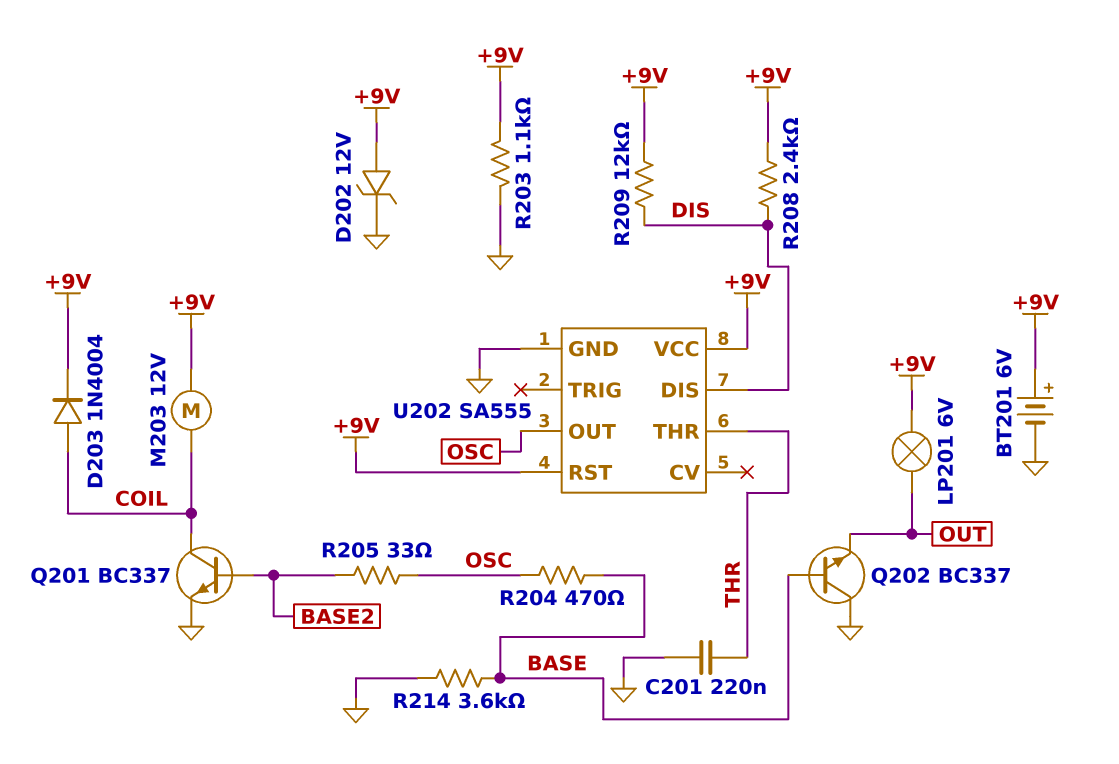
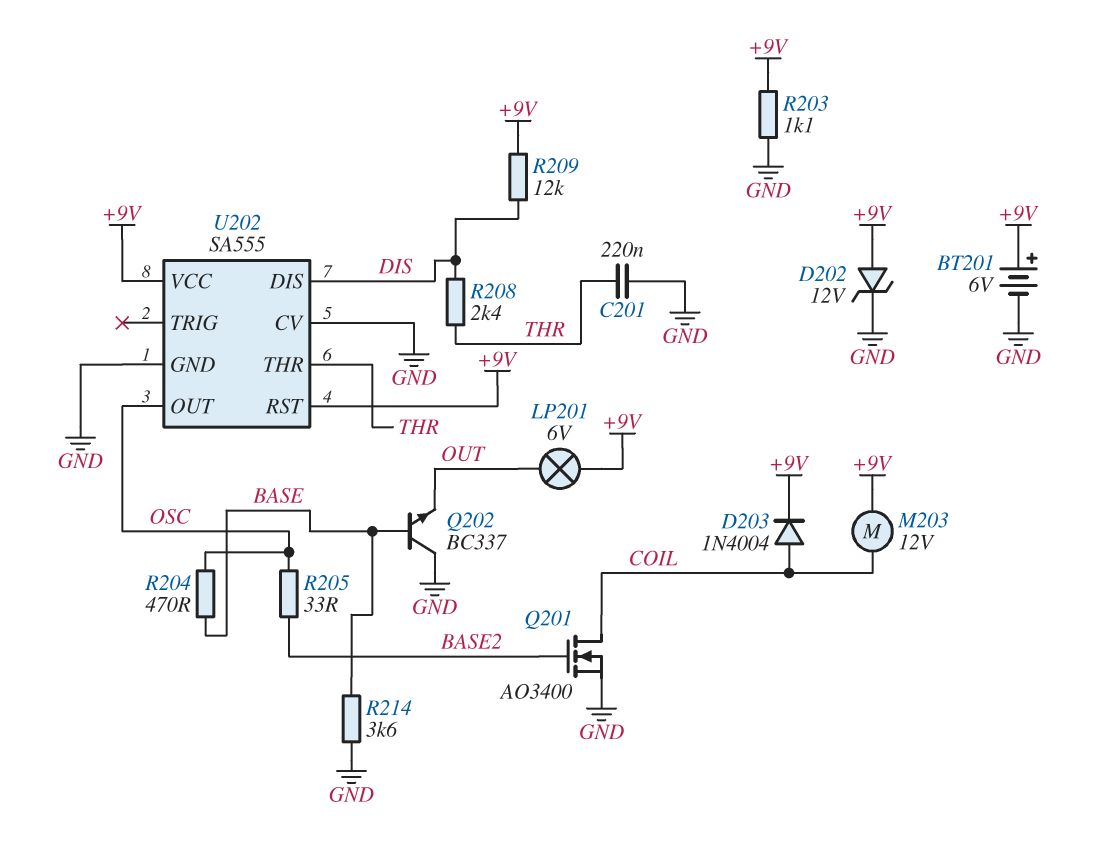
Q201: NPN BC337 (B BASE2, C COIL, E GND) -> NMOS AO3400 (G BASE2, D COIL, S GND)
R208: 2.4k (+9V, DIS) -> 2.4k (DIS, THR)
U202 pin CV: none -> GND

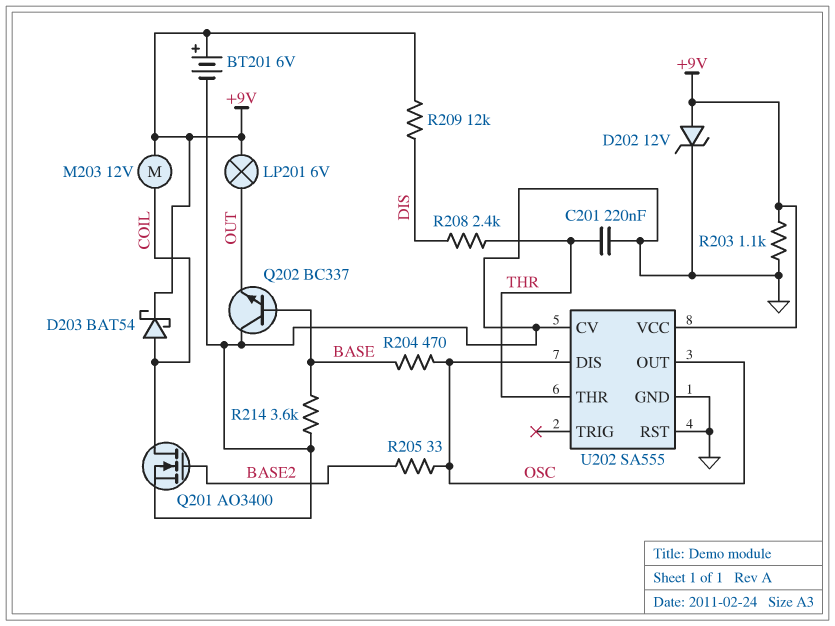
D203: diode 1N4004 (A COIL, K +9V) -> schottky BAT54 (A COIL, K +9V)
U202 pin DIS: DIS -> OSC
U202 pin RST: +9V -> GND

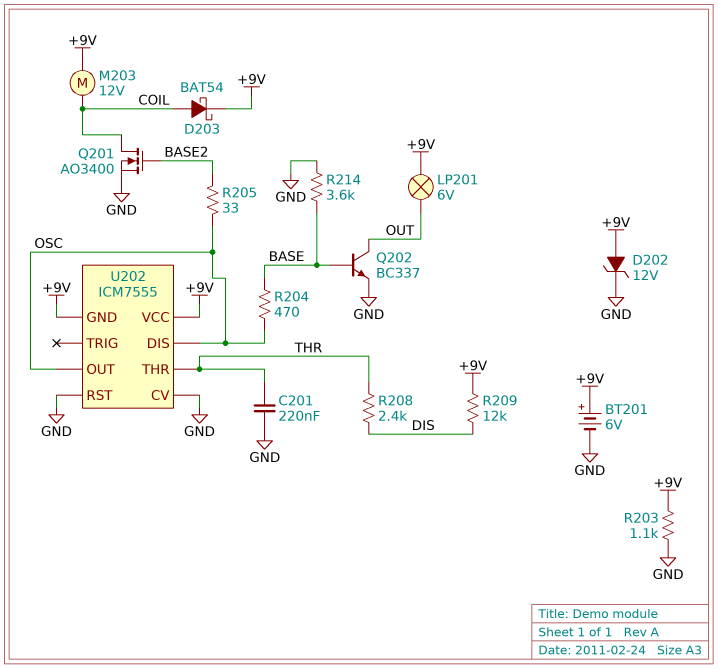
Q202: NPN BC337 (B BASE, C GND, E OUT) -> NPN BC337 (B BASE, C OUT, E GND)
U202: SA555 -> ICM7555
U202 pin GND: GND -> +9V

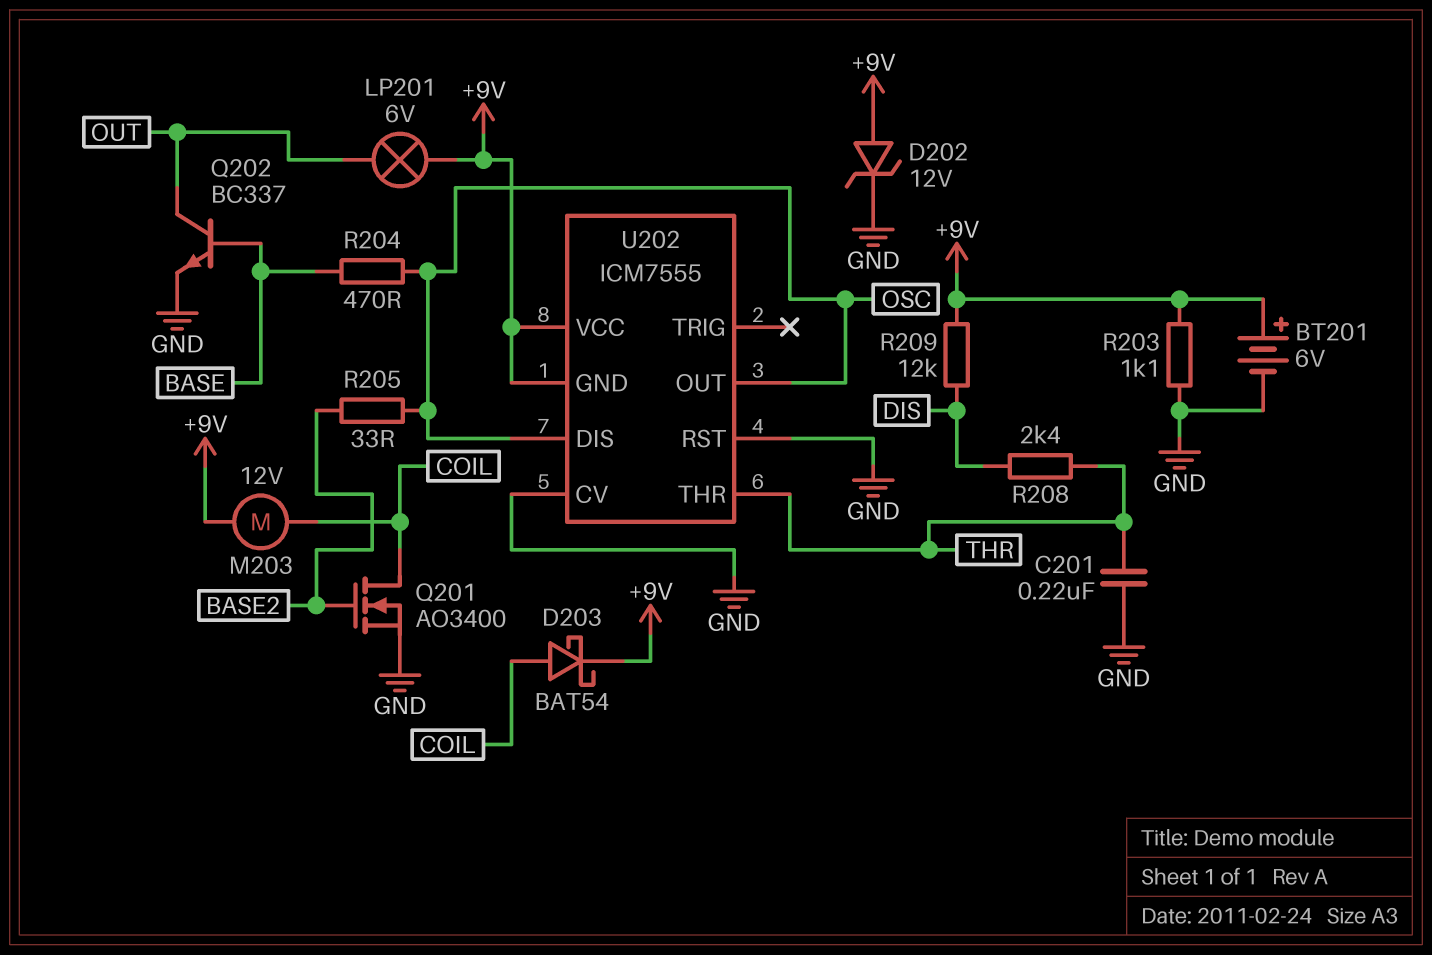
R214: 3.6k (BASE, GND) -> none

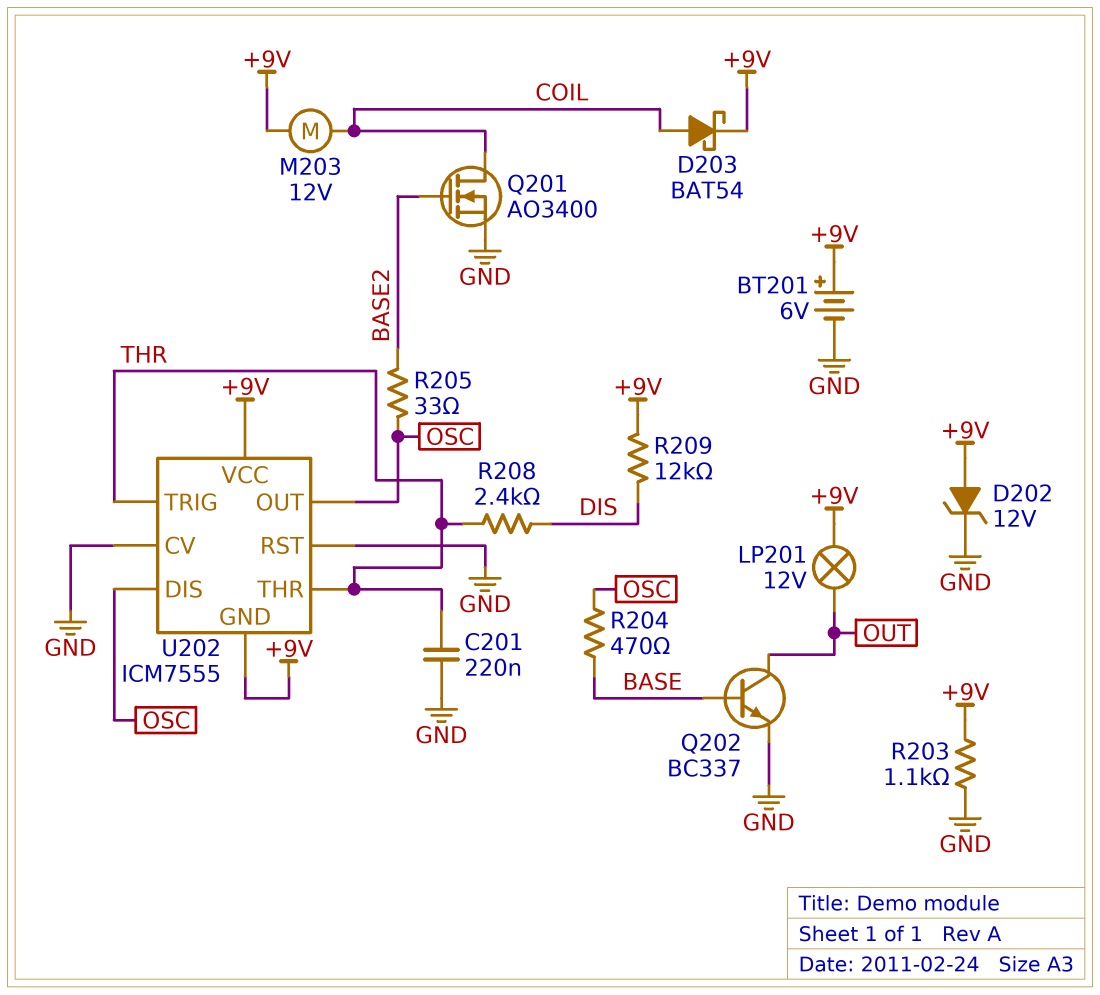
LP201: lamp 6V (+9V, OUT) -> lamp 12V (+9V, OUT)
U202 pin TRIG: none -> THR

